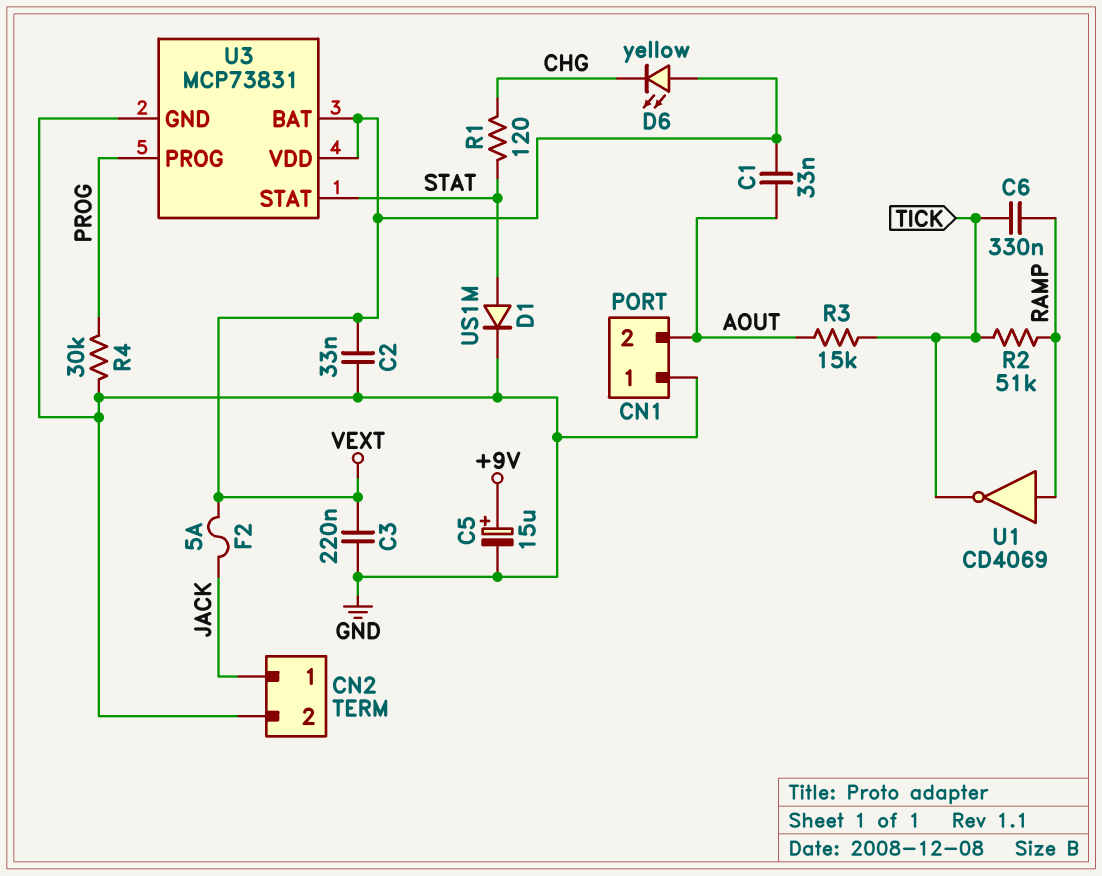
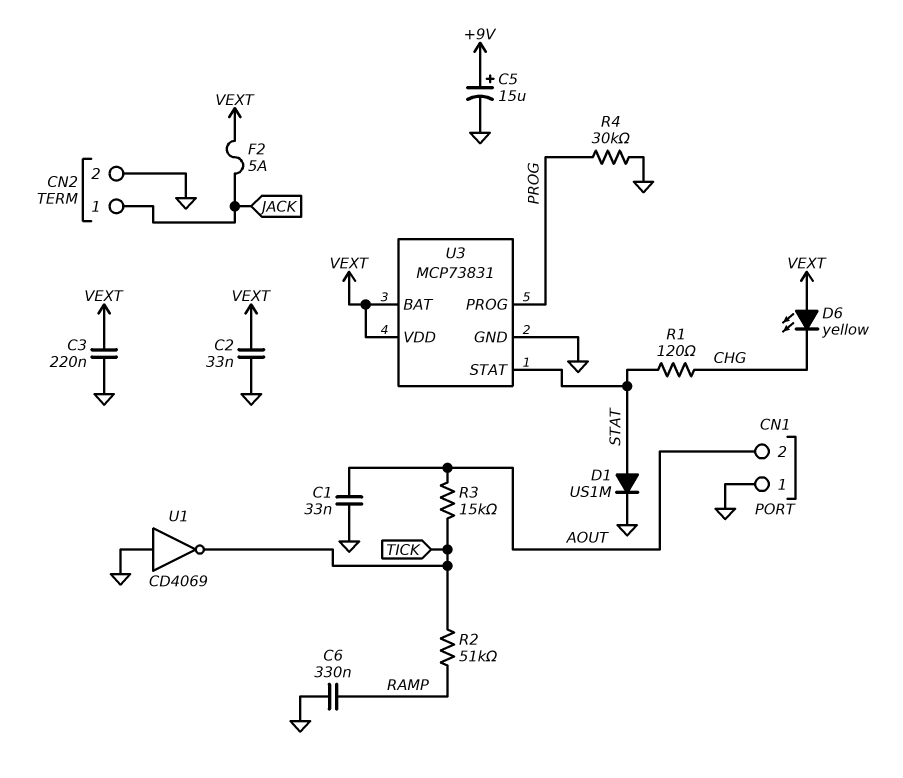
C1: 33nF (AOUT, VEXT) -> 33nF (AOUT, GND)
C6: 330nF (RAMP, TICK) -> 330nF (GND, RAMP)
U1: NOT CD4069 (in RAMP, out TICK) -> NOT CD4069 (in GND, out TICK)

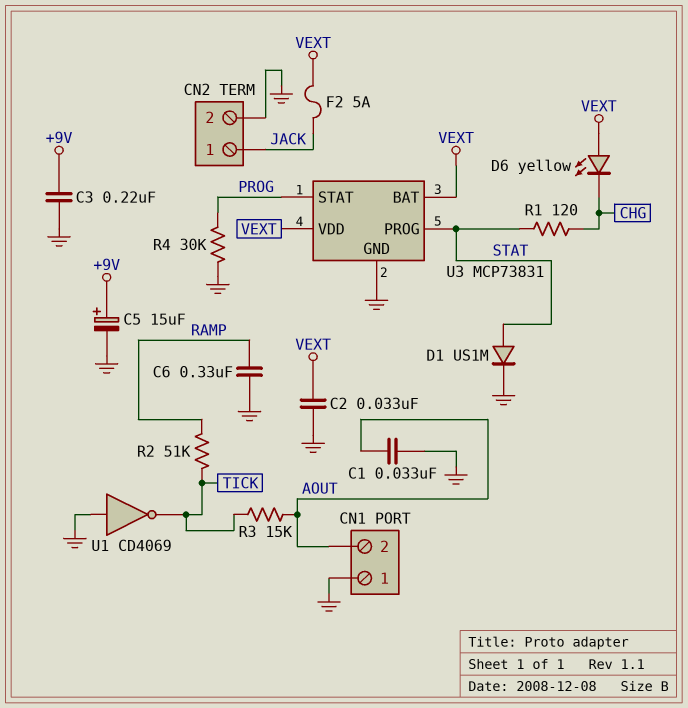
C3: 220nF (GND, VEXT) -> 220nF (+9V, GND)
U3 pin PROG: PROG -> STAT
U3 pin STAT: STAT -> PROG

